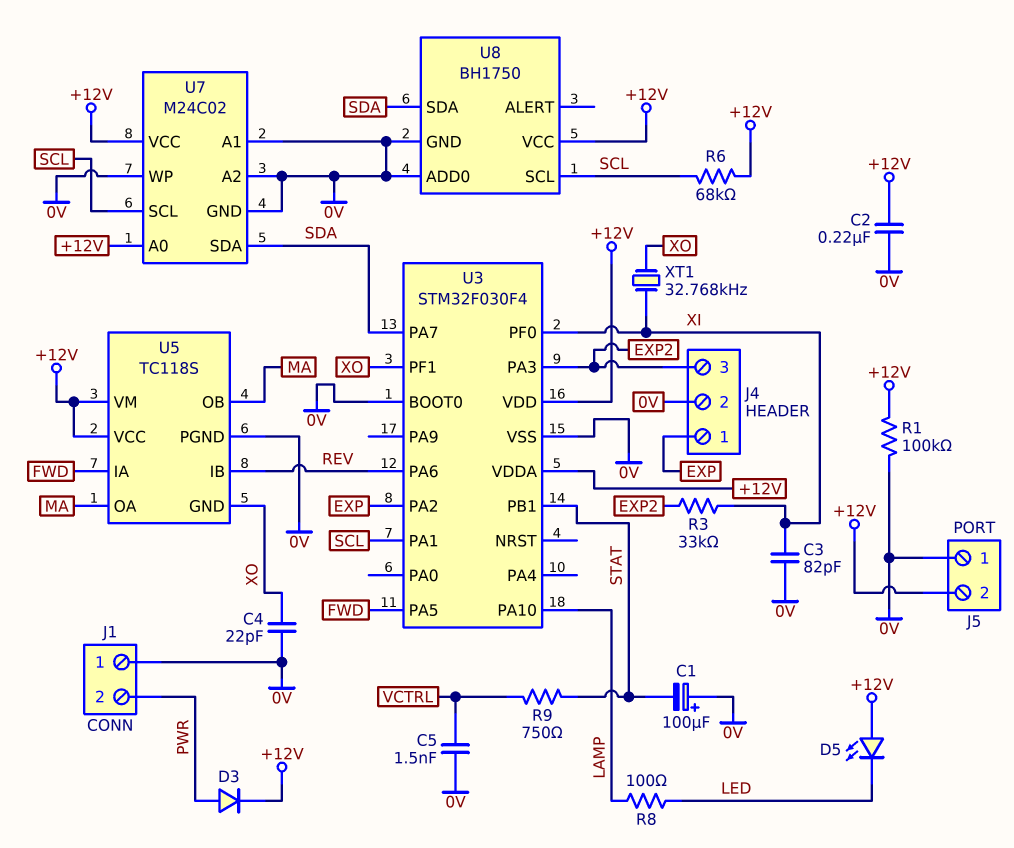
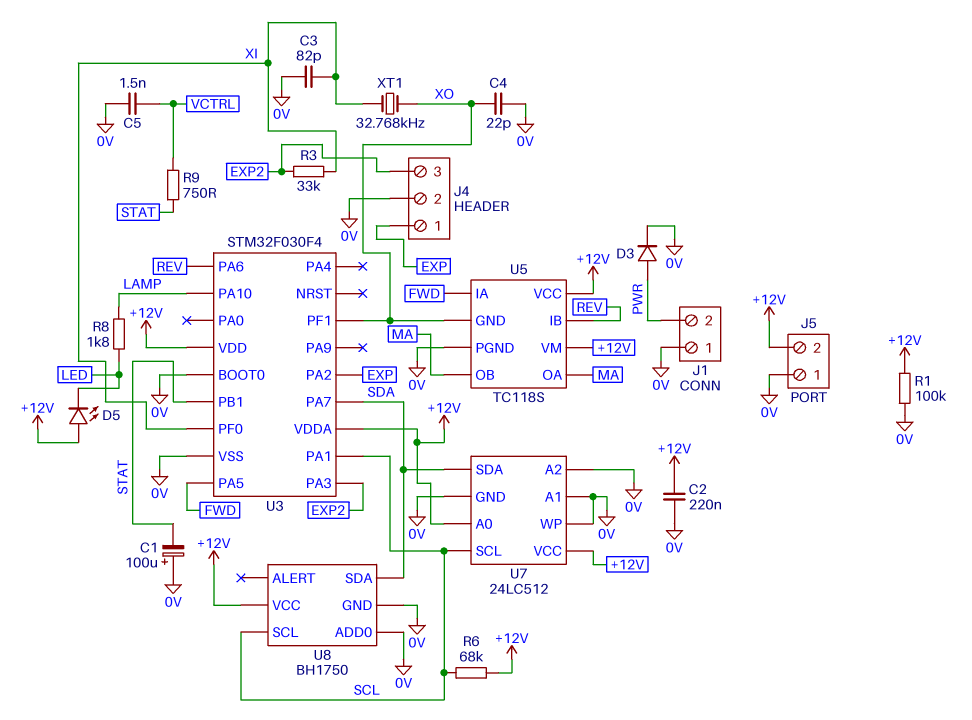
D3: diode (A PWR, K +12V) -> diode (A PWR, K 0V)
R8: 100 (LAMP, LED) -> 1.8k (LAMP, LED)
U7: M24C02 -> 24LC512

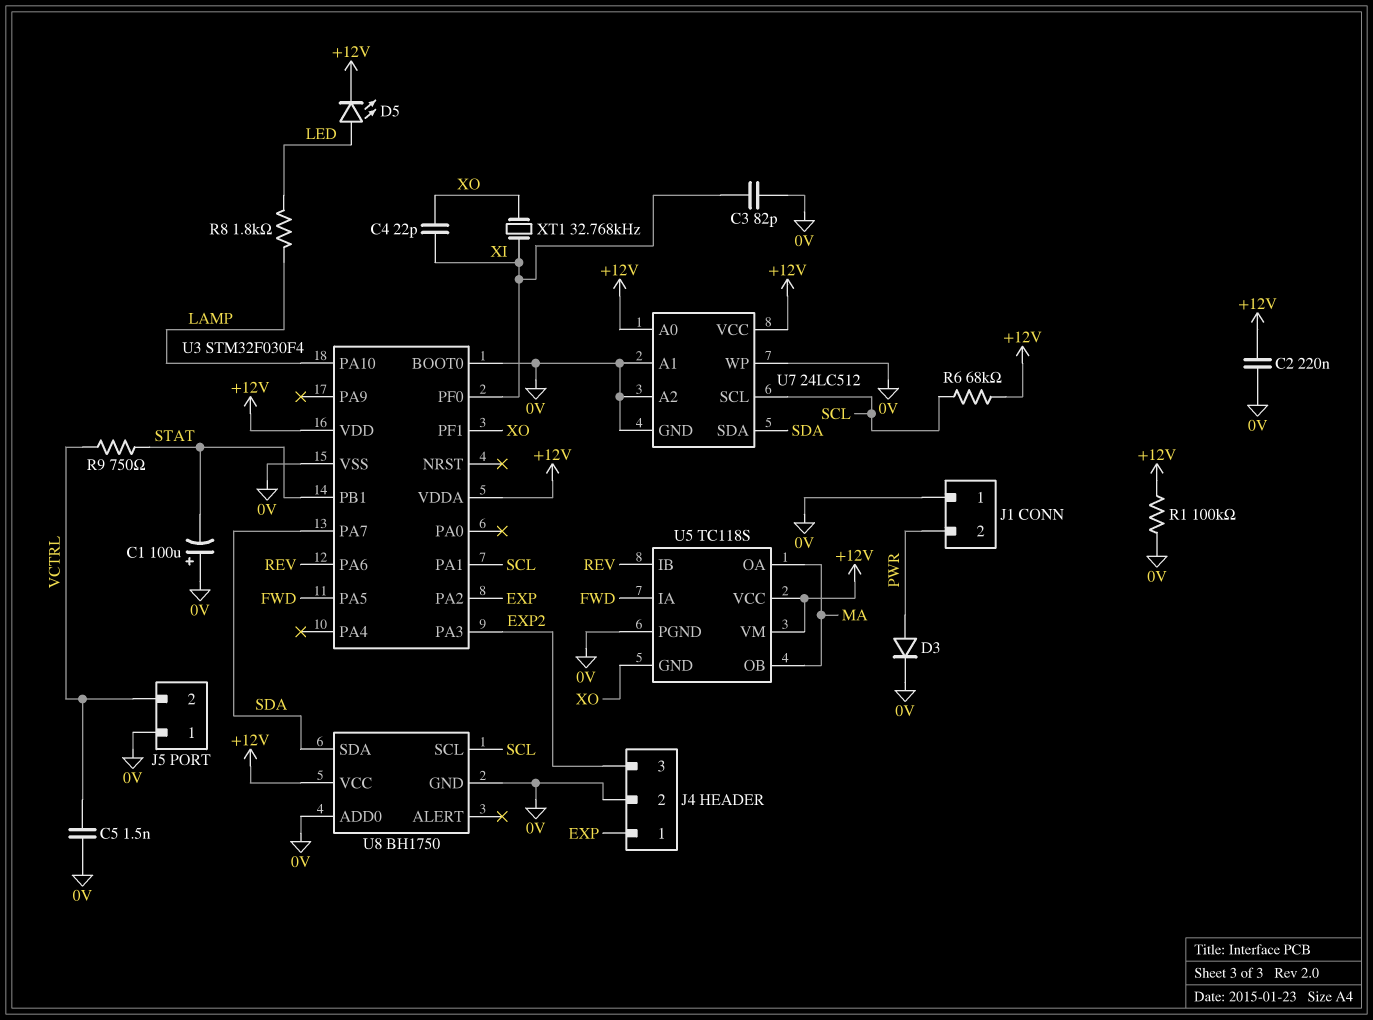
C4: 22pF (0V, XO) -> 22pF (XI, XO)
D5: LED (A +12V, K LED) -> LED (A LED, K +12V)
J5 pin 2: +12V -> VCTRL
R3: 33k (EXP2, XI) -> none

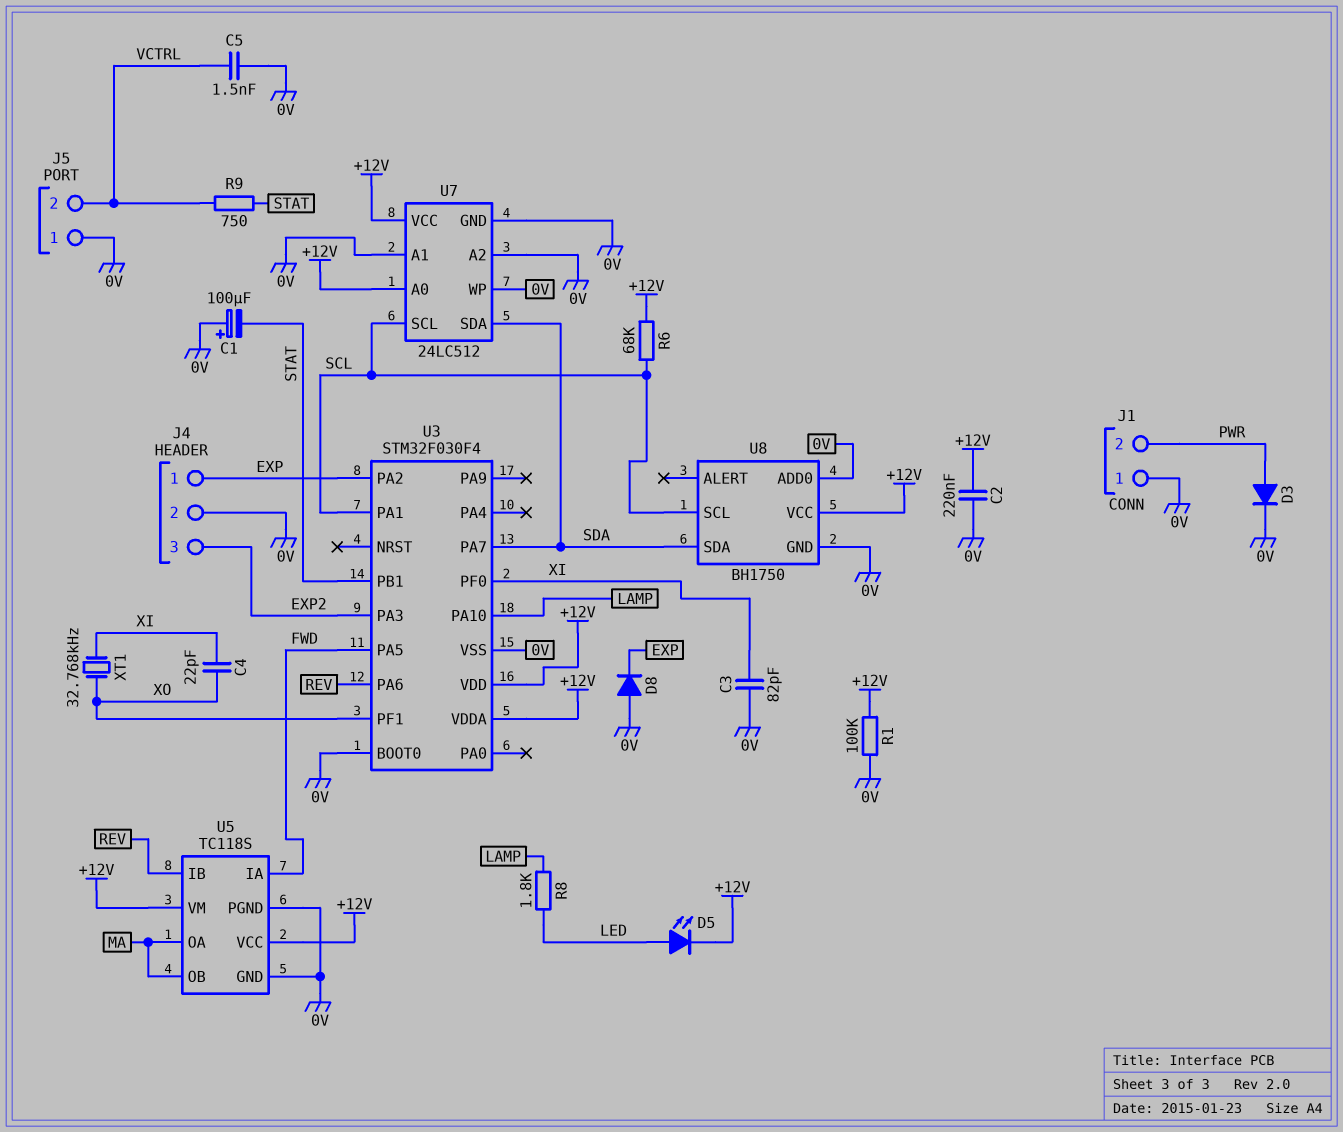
D8: none -> diode (A 0V, K EXP)
U5 pin GND: XO -> 0V

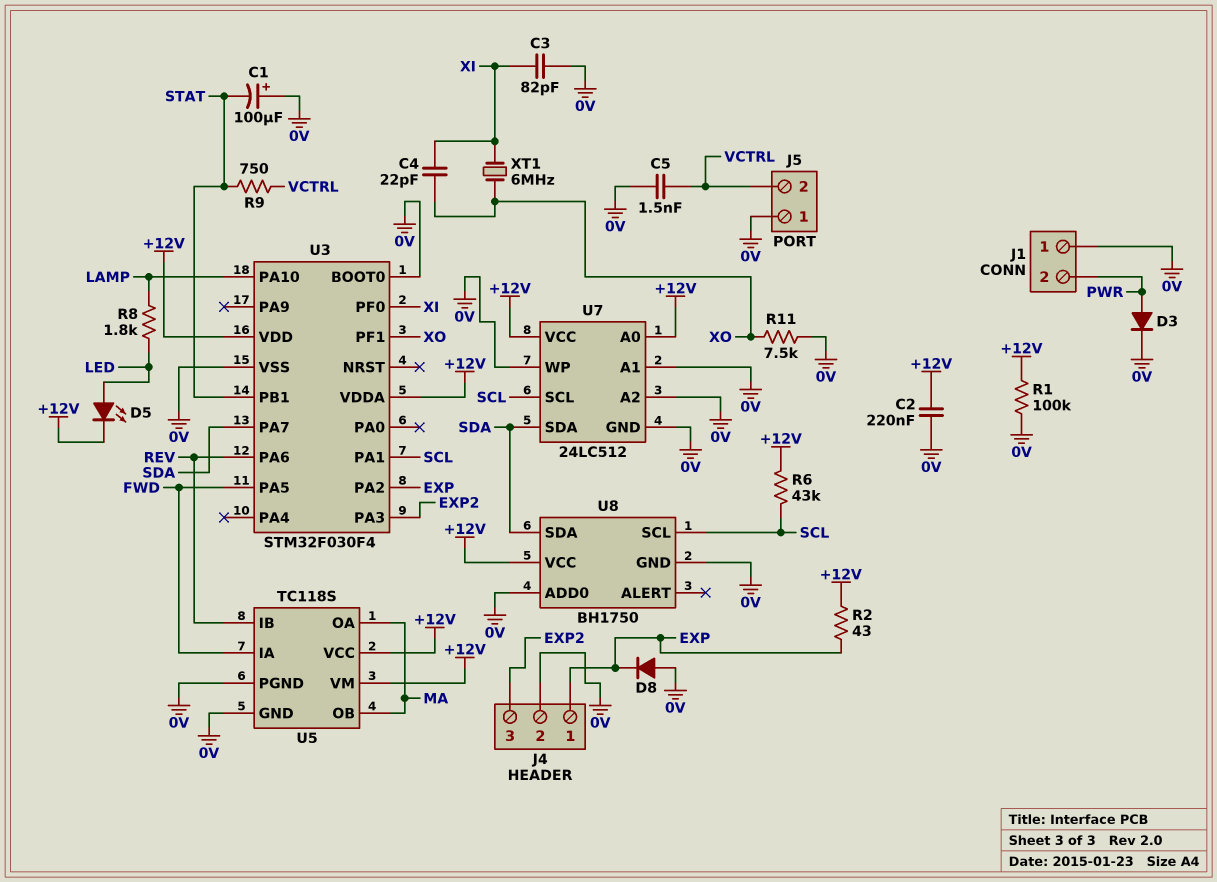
R2: none -> 43 (+12V, EXP)
R6: 68k (+12V, SCL) -> 43k (+12V, SCL)
R11: none -> 7.5k (0V, XO)
XT1: 32.768kHz (XI, XO) -> 6MHz (XI, XO)

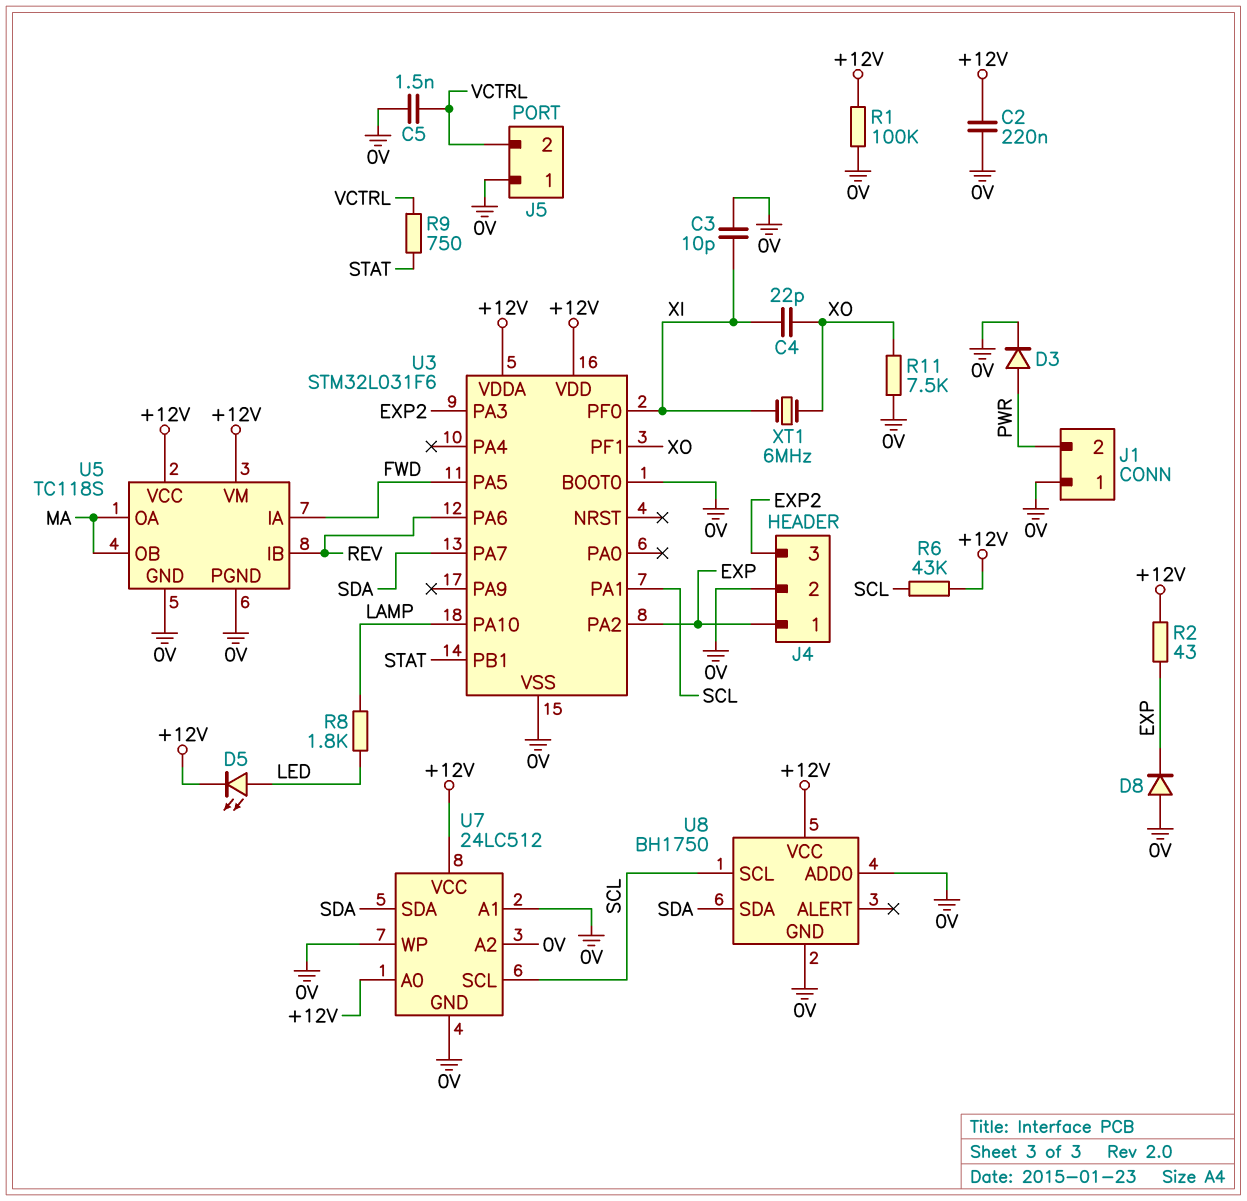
C1: 100uF (plus 0V, minus STAT) -> none
C3: 82pF (0V, XI) -> 10pF (0V, XI)
U3: STM32F030F4 -> STM32L031F6

